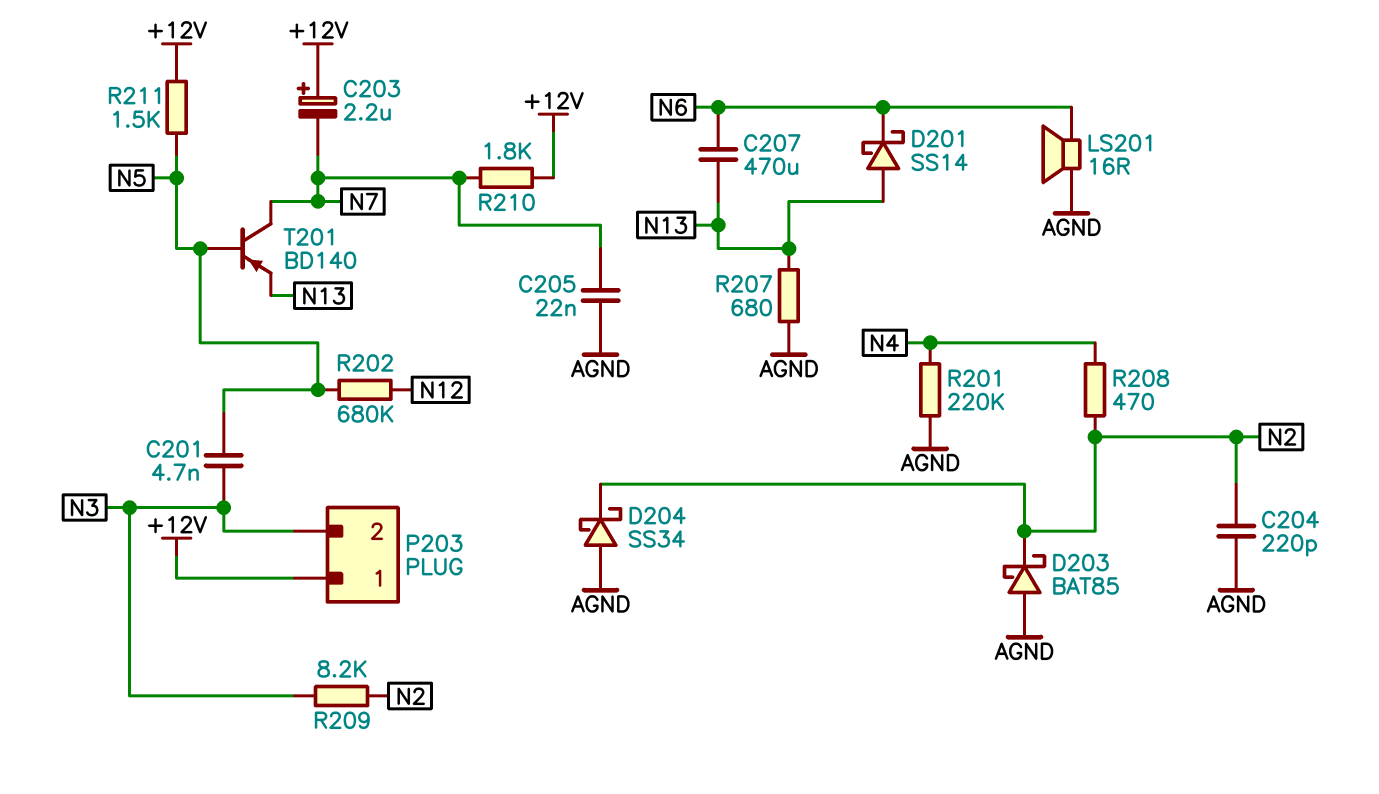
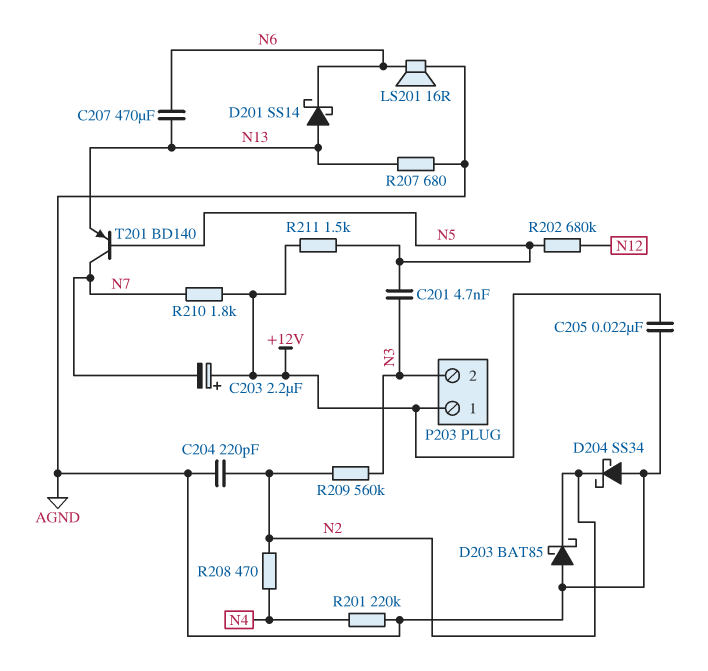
C205: 22nF (AGND, N7) -> 22nF (+12V, AGND)
R209: 8.2k (N2, N3) -> 560k (N2, N3)

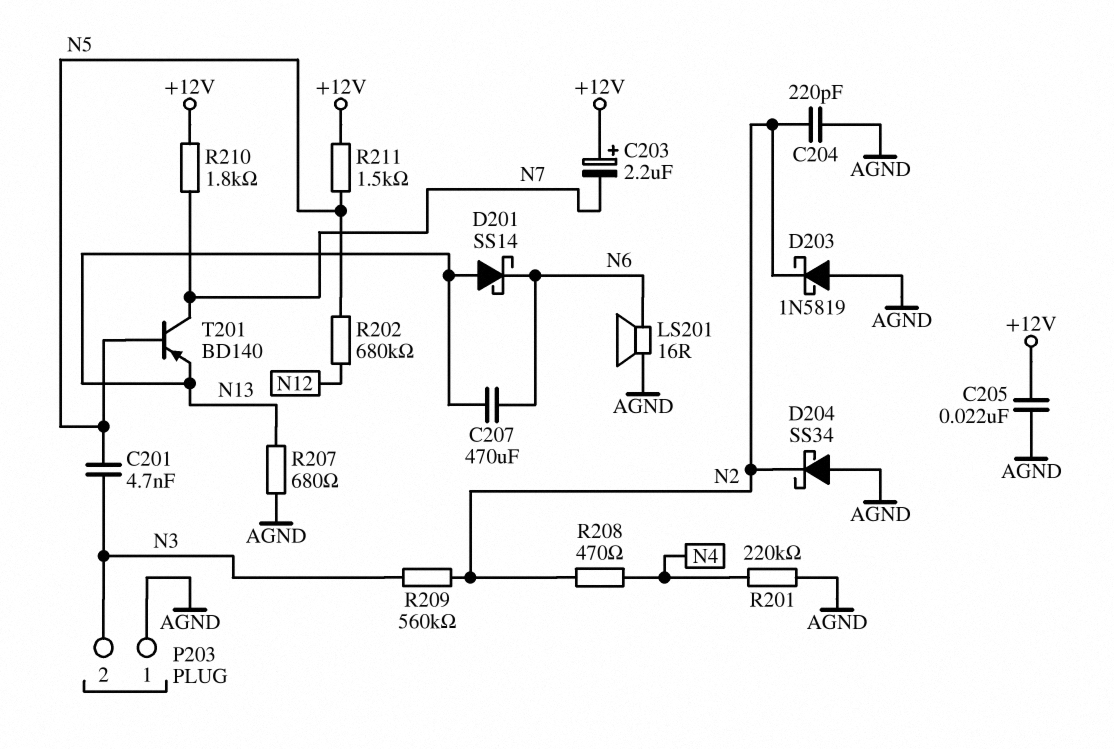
D203: schottky BAT85 (A AGND, K N2) -> schottky 1N5819 (A AGND, K N2)
P203 pin 1: +12V -> AGND

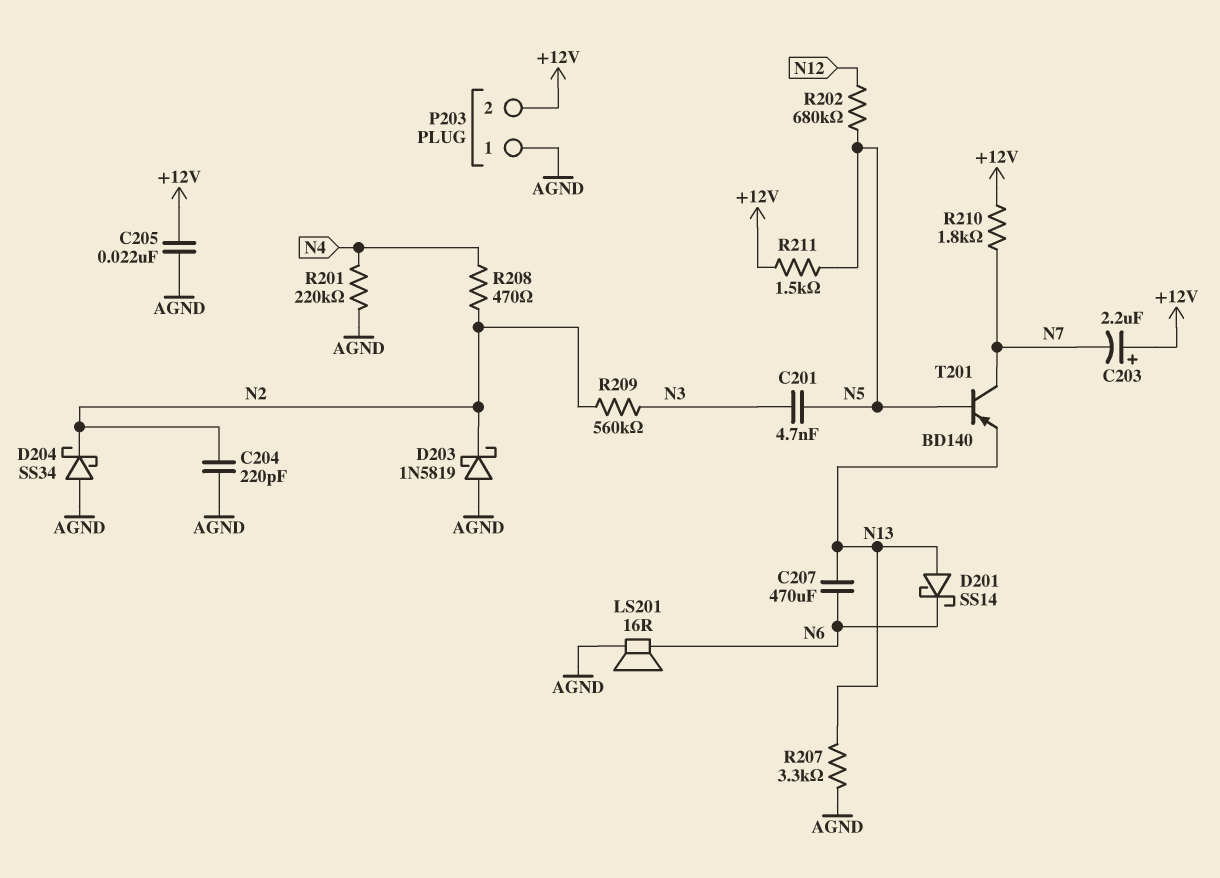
P203 pin 2: N3 -> +12V
R207: 680 (AGND, N13) -> 3.3k (AGND, N13)

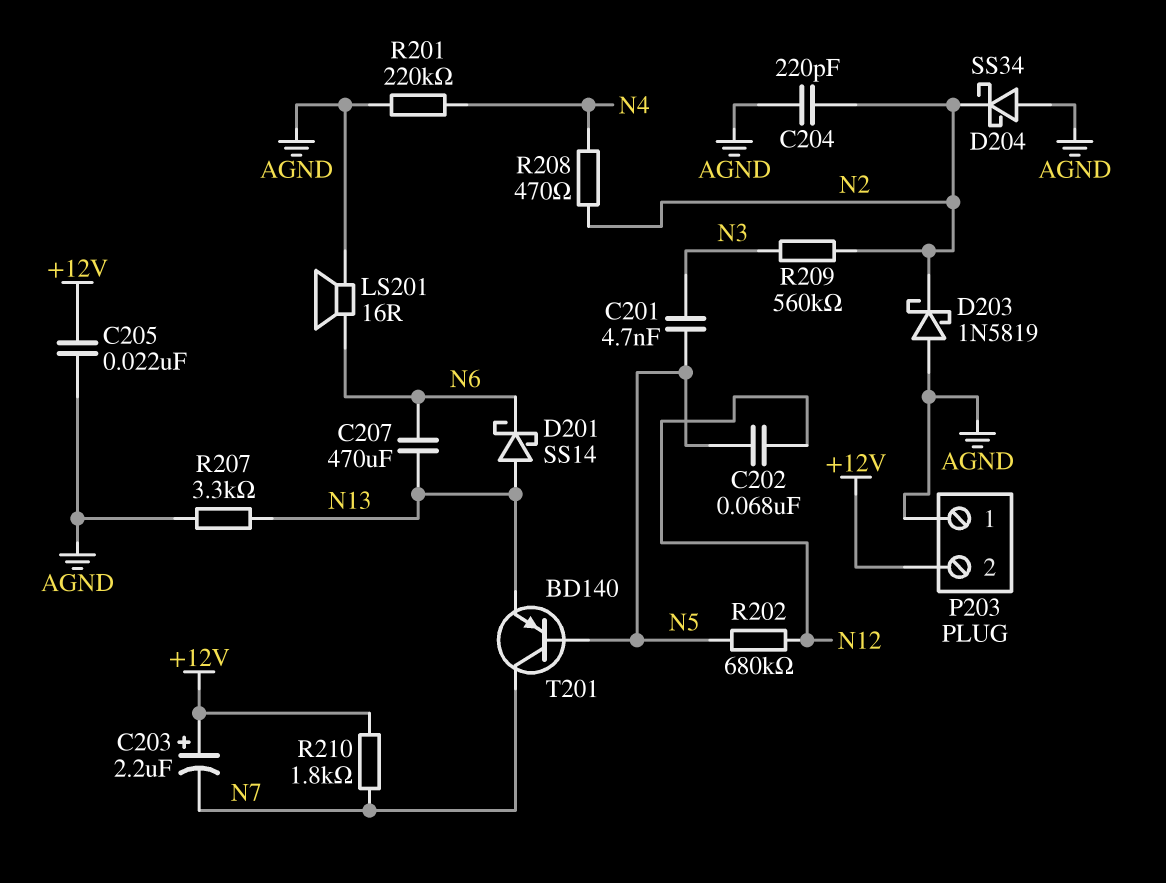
C202: none -> 68nF (N5, N12)
R211: 1.5k (+12V, N5) -> none

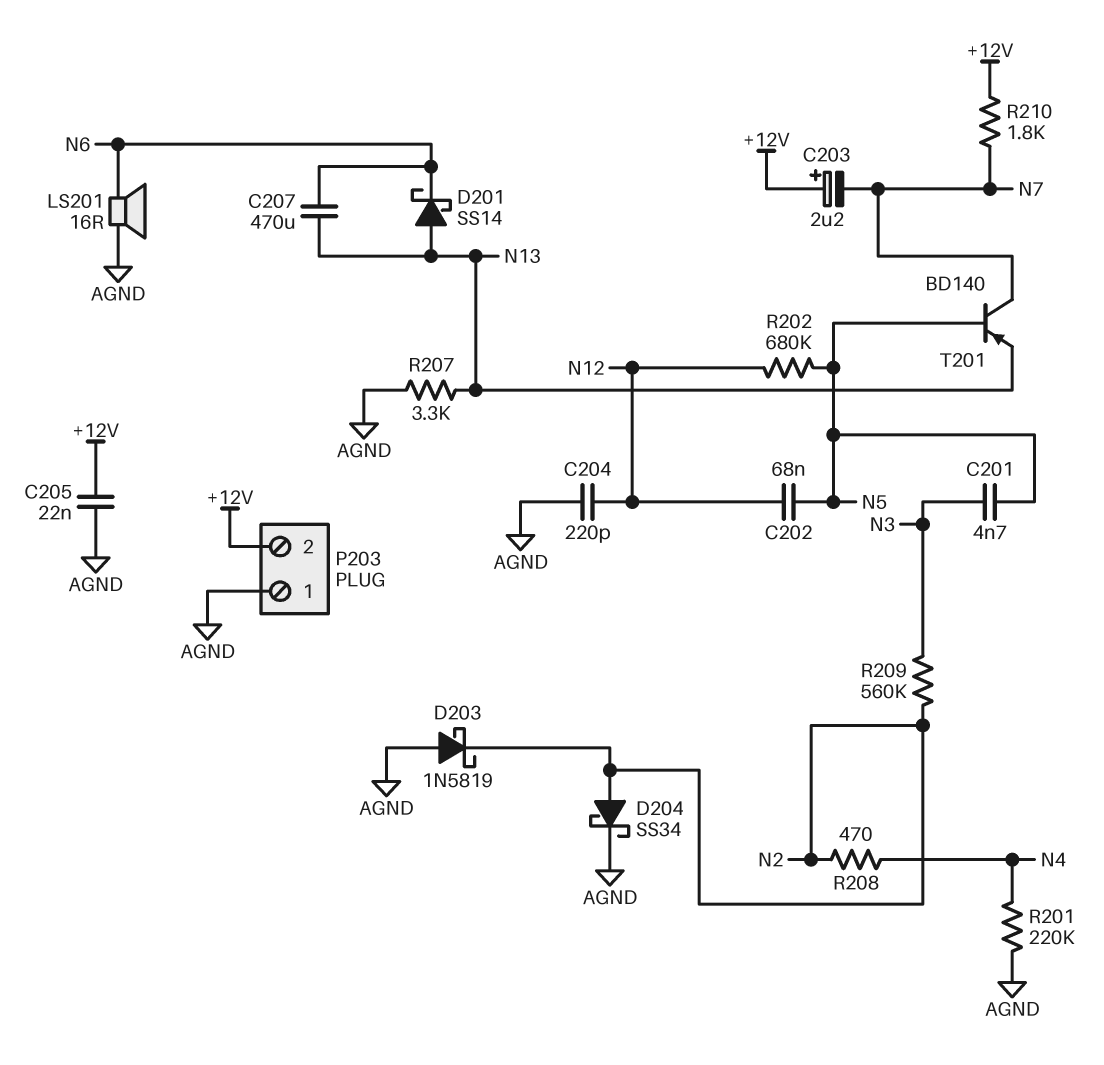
C204: 220pF (AGND, N2) -> 220pF (AGND, N12)
D204: schottky SS34 (A AGND, K N2) -> schottky SS34 (A N2, K AGND)

